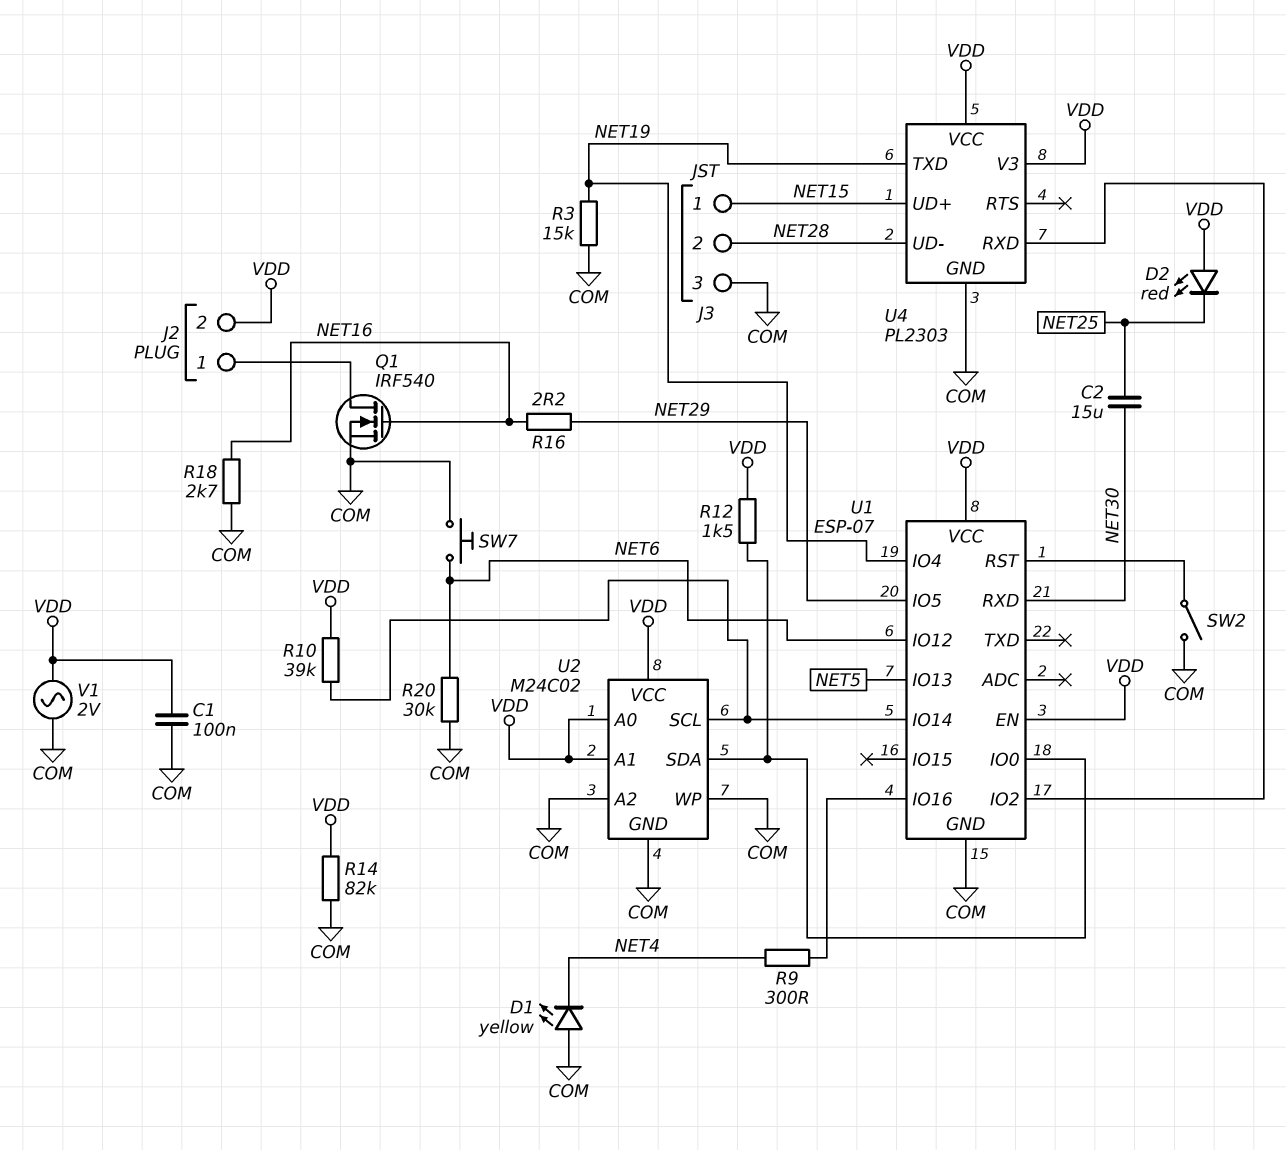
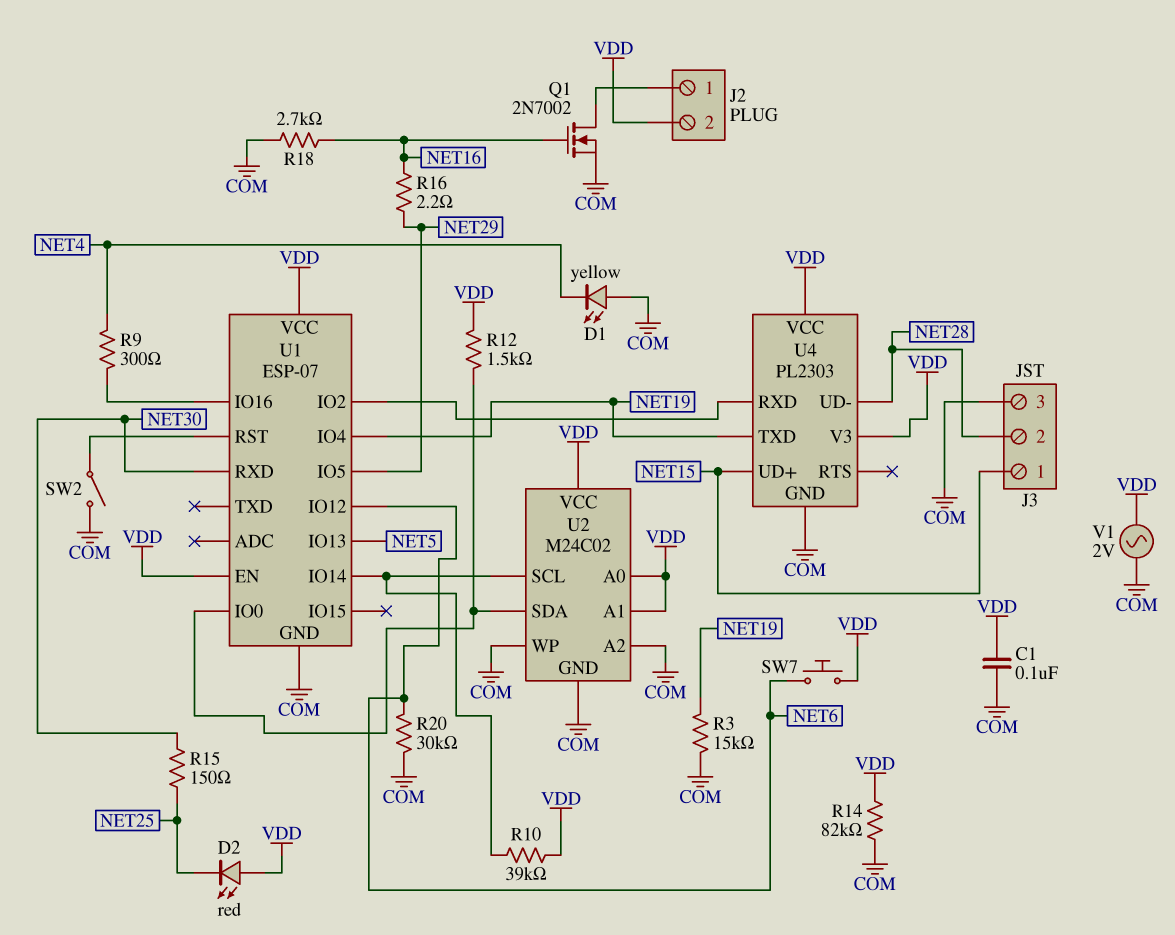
C2: 15uF (NET25, NET30) -> none
Q1: NMOS IRF540 (G NET16, D J2/1, S COM) -> NMOS 2N7002 (G NET16, D J2/1, S COM)
R15: none -> 150 (NET25, NET30)
SW7: button (COM, NET6) -> button (NET6, VDD)

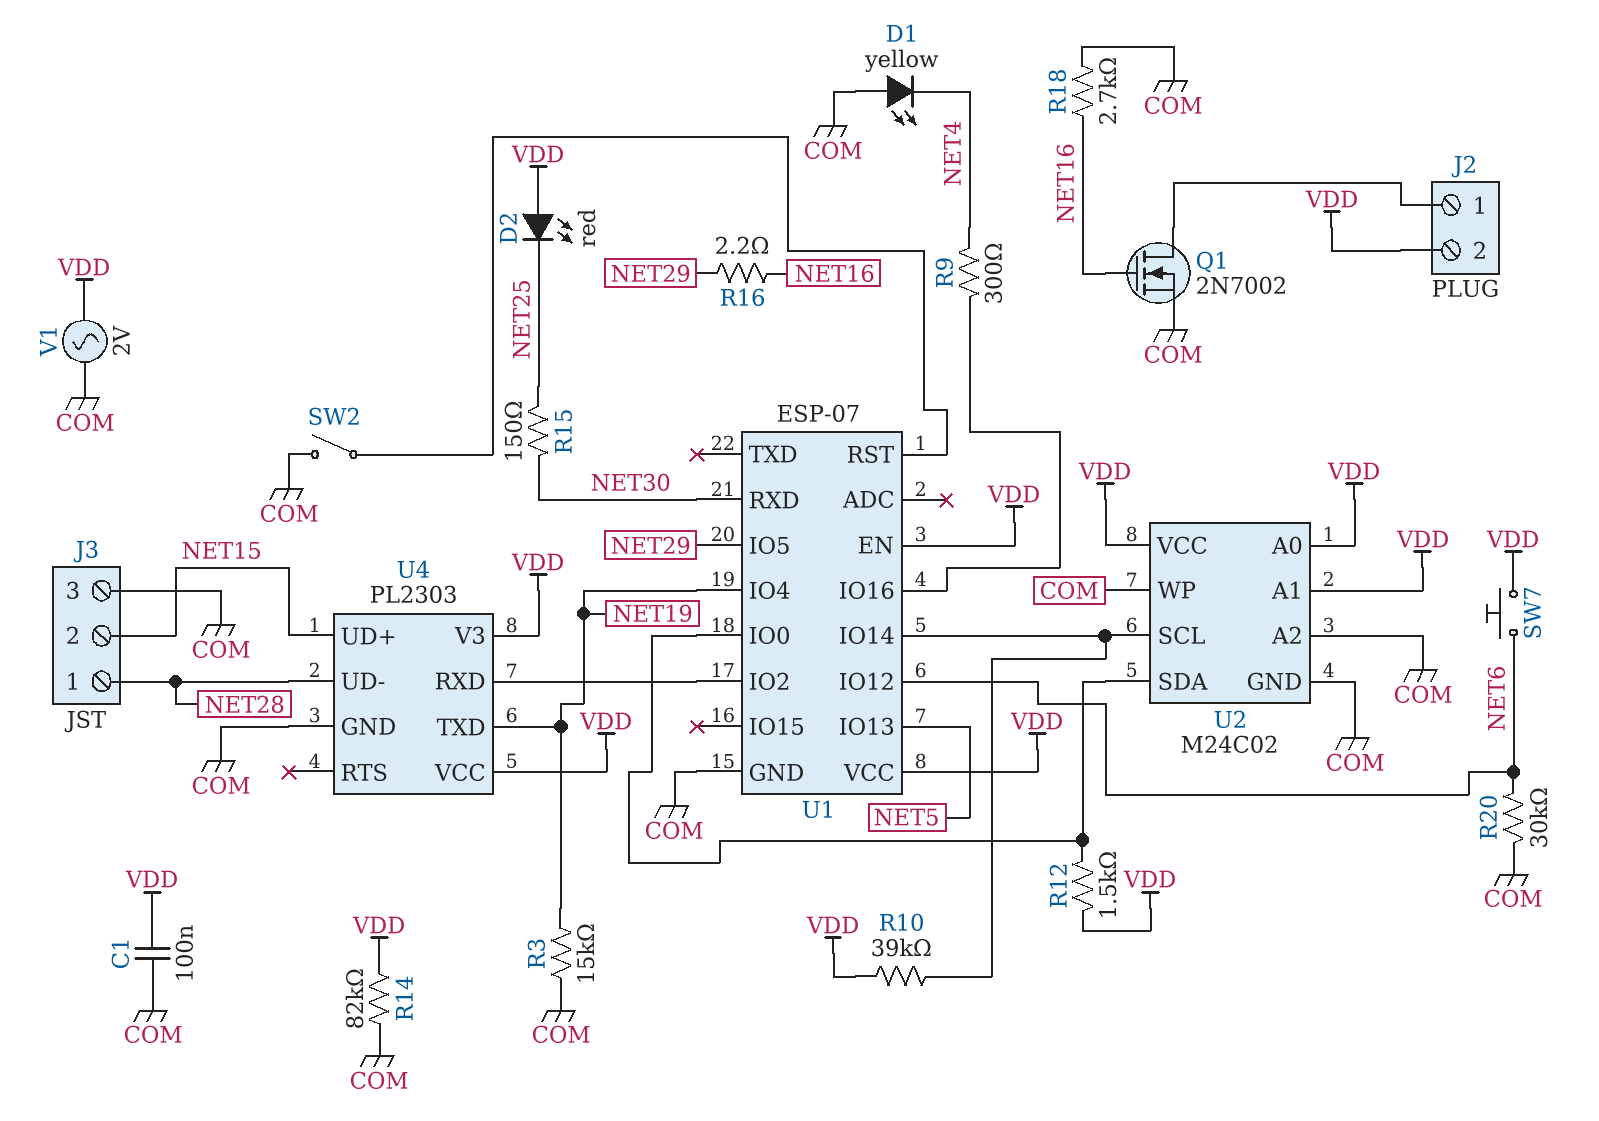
J3 pin 1: NET15 -> NET28
J3 pin 2: NET28 -> NET15

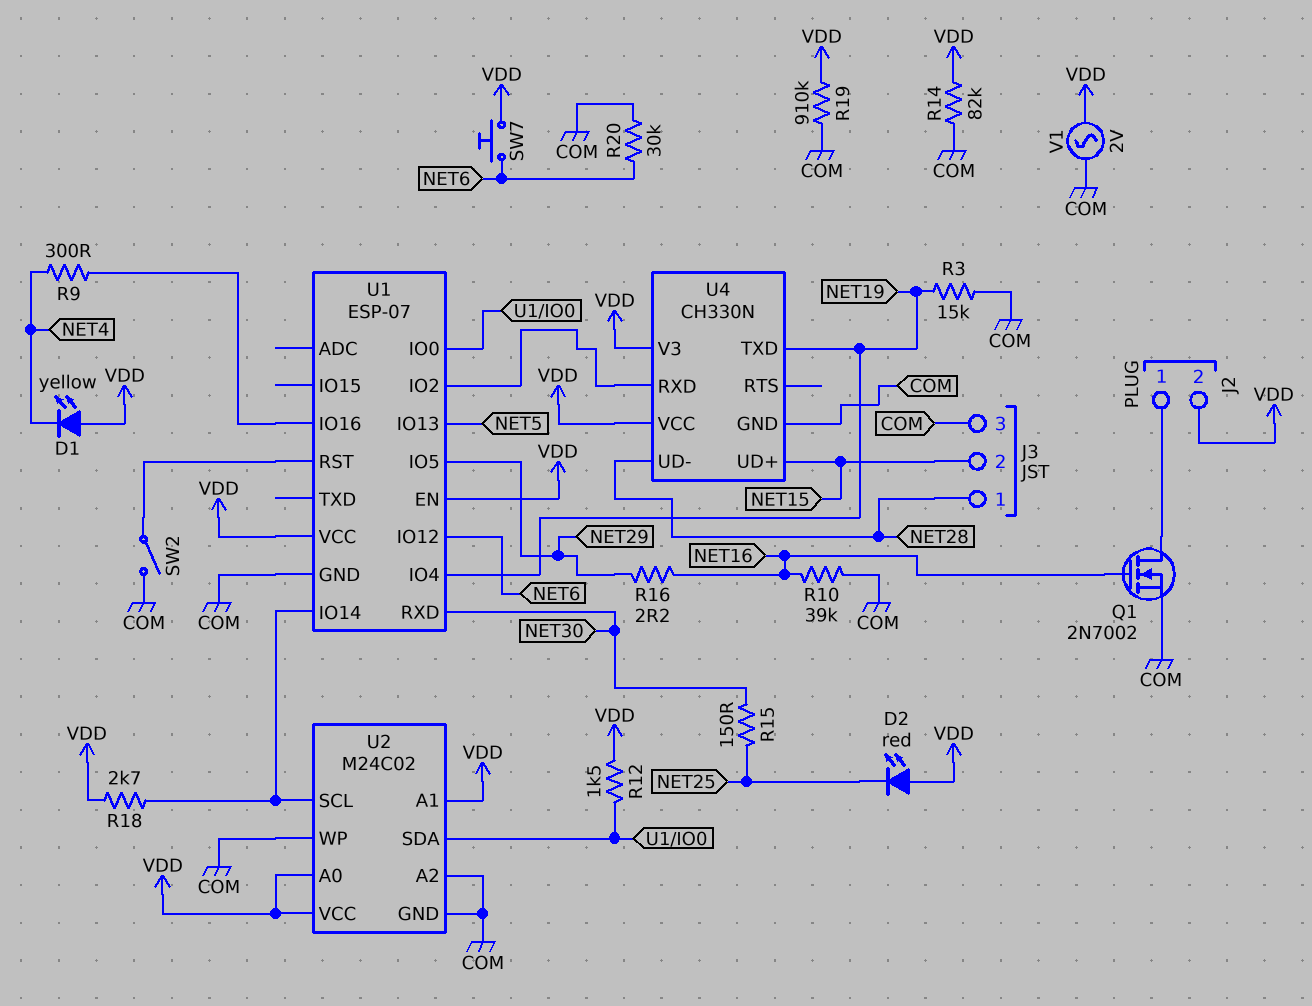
C1: 100nF (COM, VDD) -> none
D1: LED yellow (A COM, K NET4) -> LED yellow (A VDD, K NET4)
R10: 39k (U1/IO14, VDD) -> 39k (COM, NET16)
R18: 2.7k (COM, NET16) -> 2.7k (U1/IO14, VDD)
R19: none -> 910k (COM, VDD)
U4: PL2303 -> CH330N

